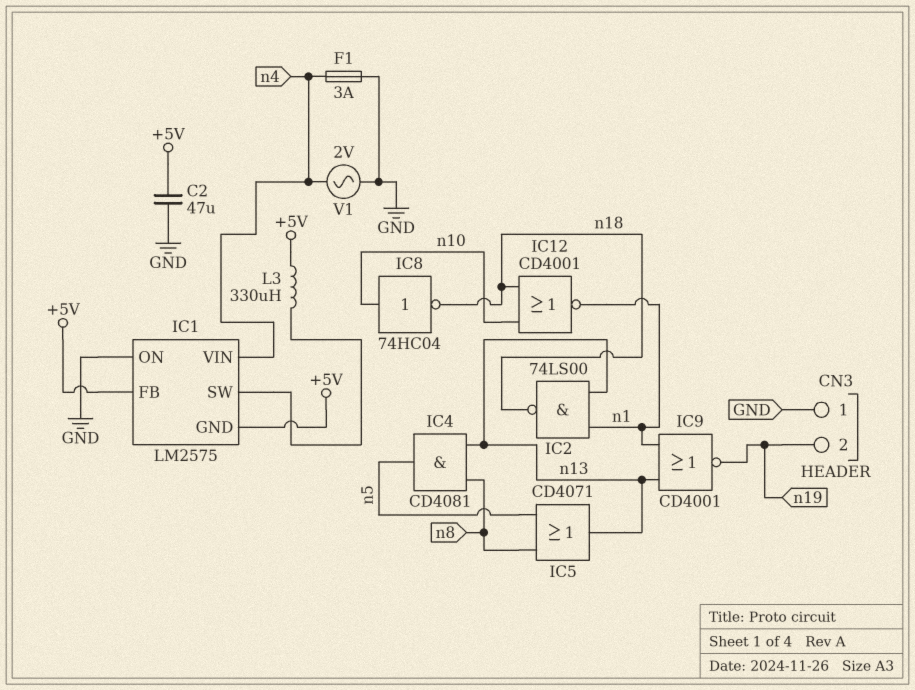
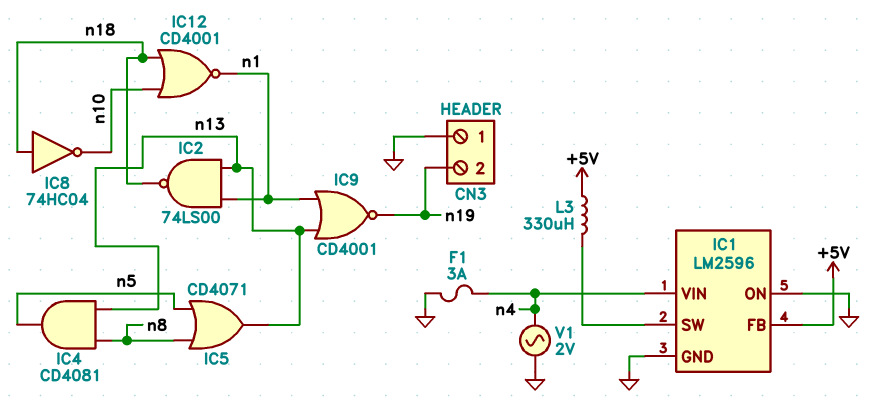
C2: 47uF (+5V, GND) -> none
IC1: LM2575 -> LM2596
IC1 pin GND: +5V -> GND
IC8: NOT 74HC04 (in n10, out n18) -> NOT 74HC04 (in n18, out n10)

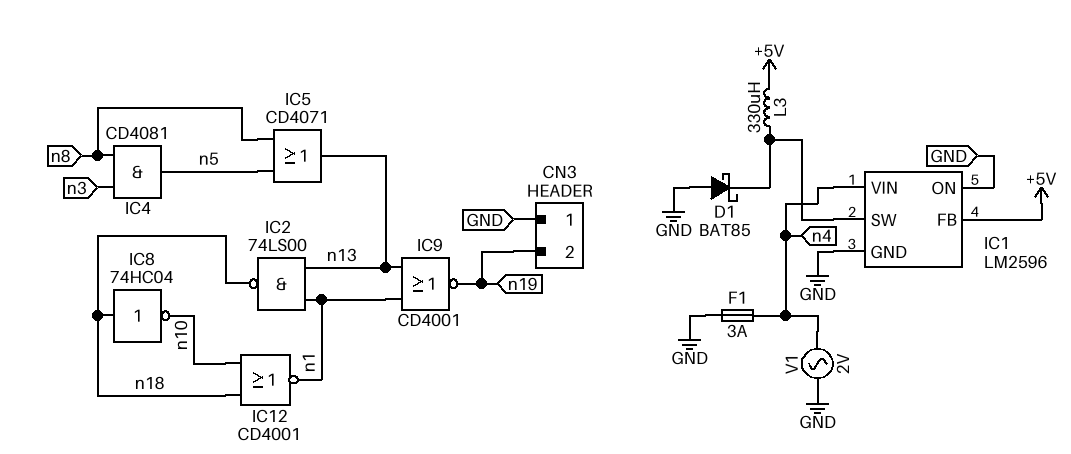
D1: none -> schottky BAT85 (A GND, K IC1/SW)
IC4: AND CD4081 (in n8, in n13, out n5) -> AND CD4081 (in n3, in n8, out n5)

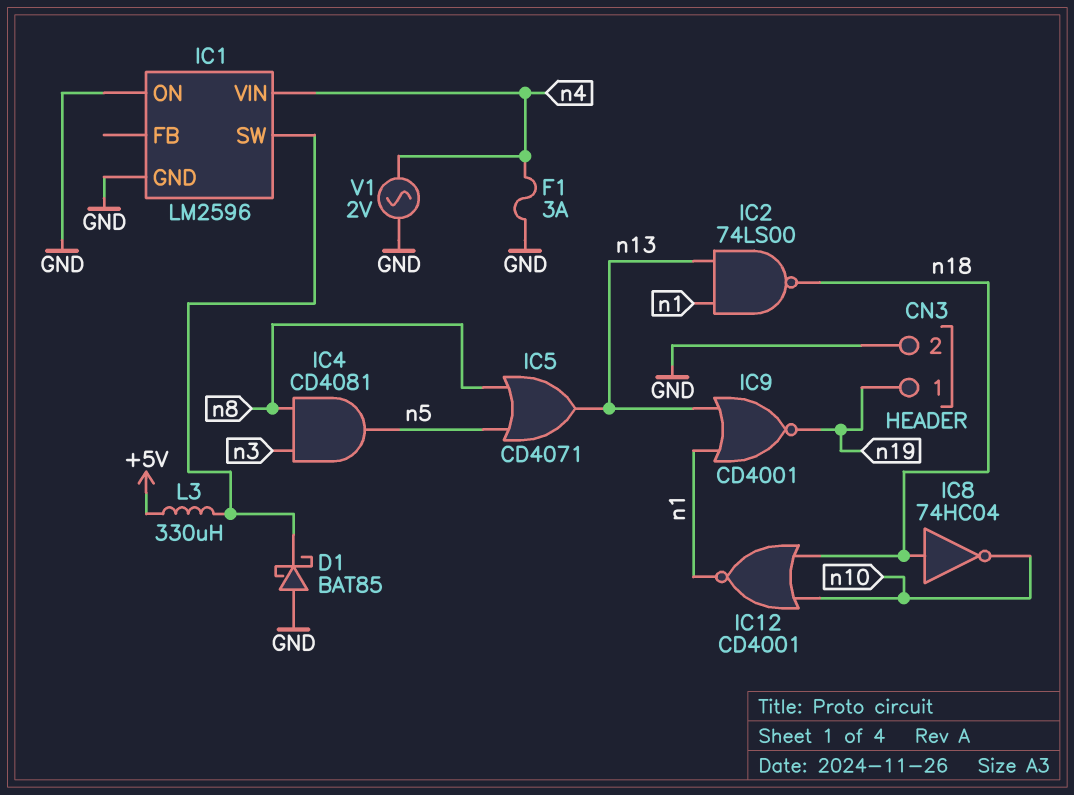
CN3 pin 1: GND -> n19
CN3 pin 2: n19 -> GND
IC1 pin FB: +5V -> none

